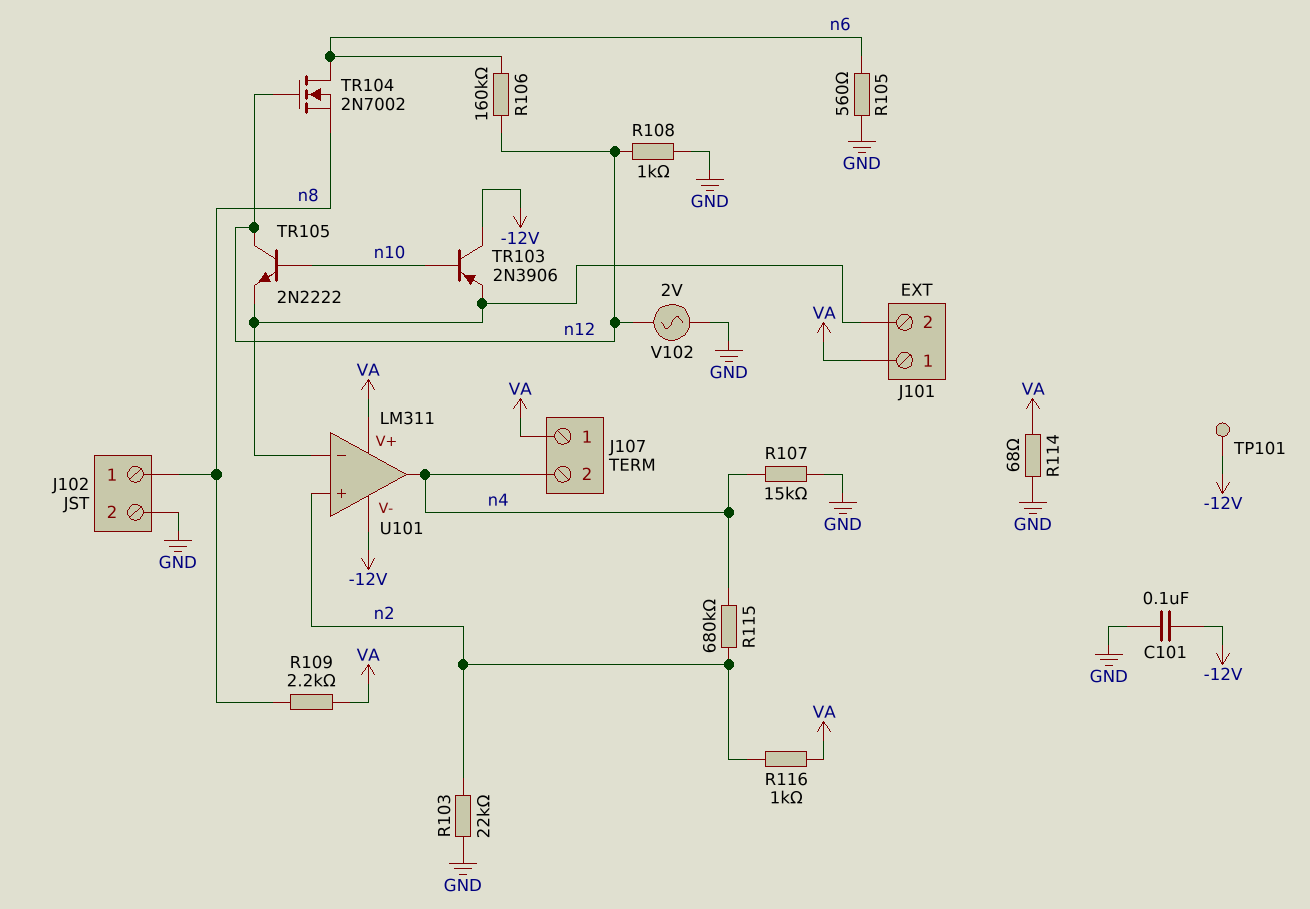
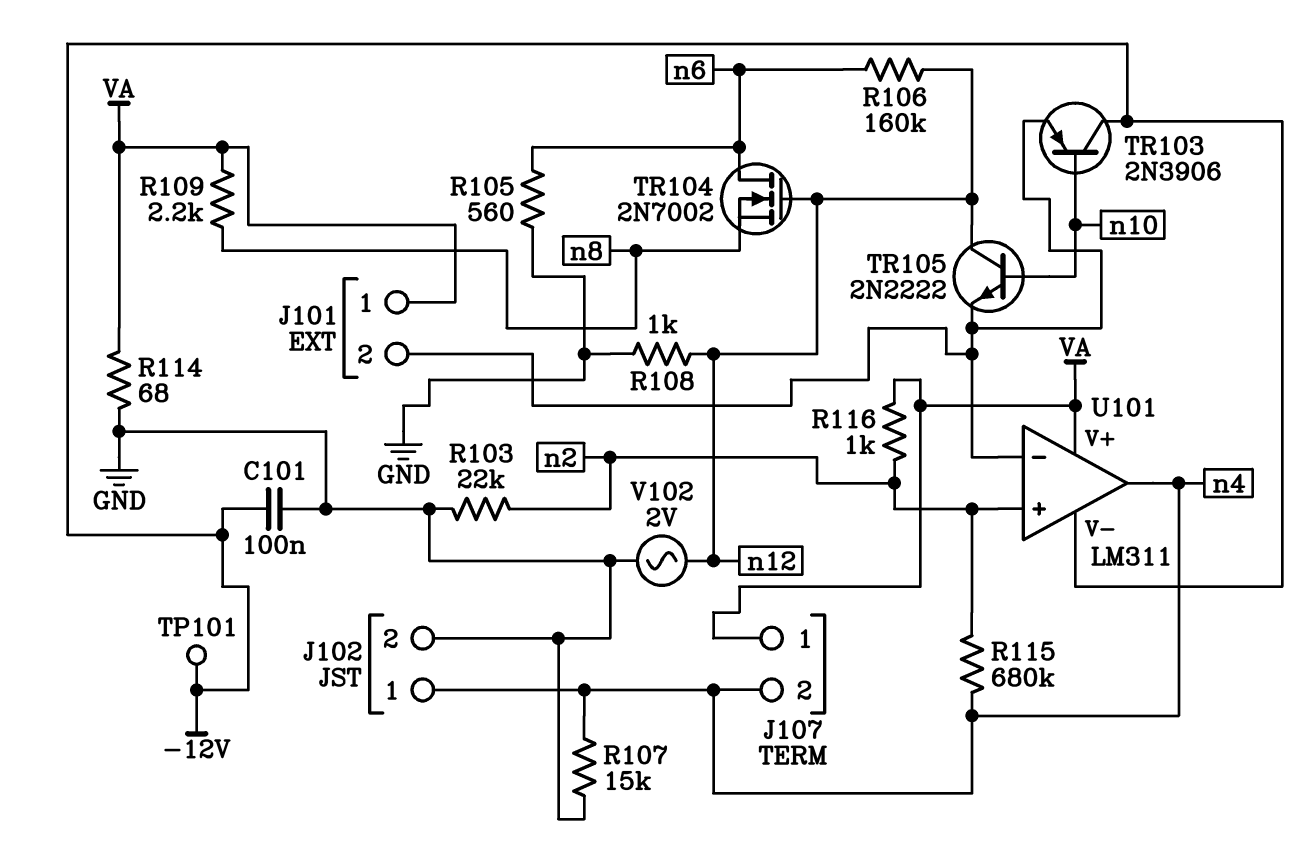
J102 pin 1: n8 -> n4

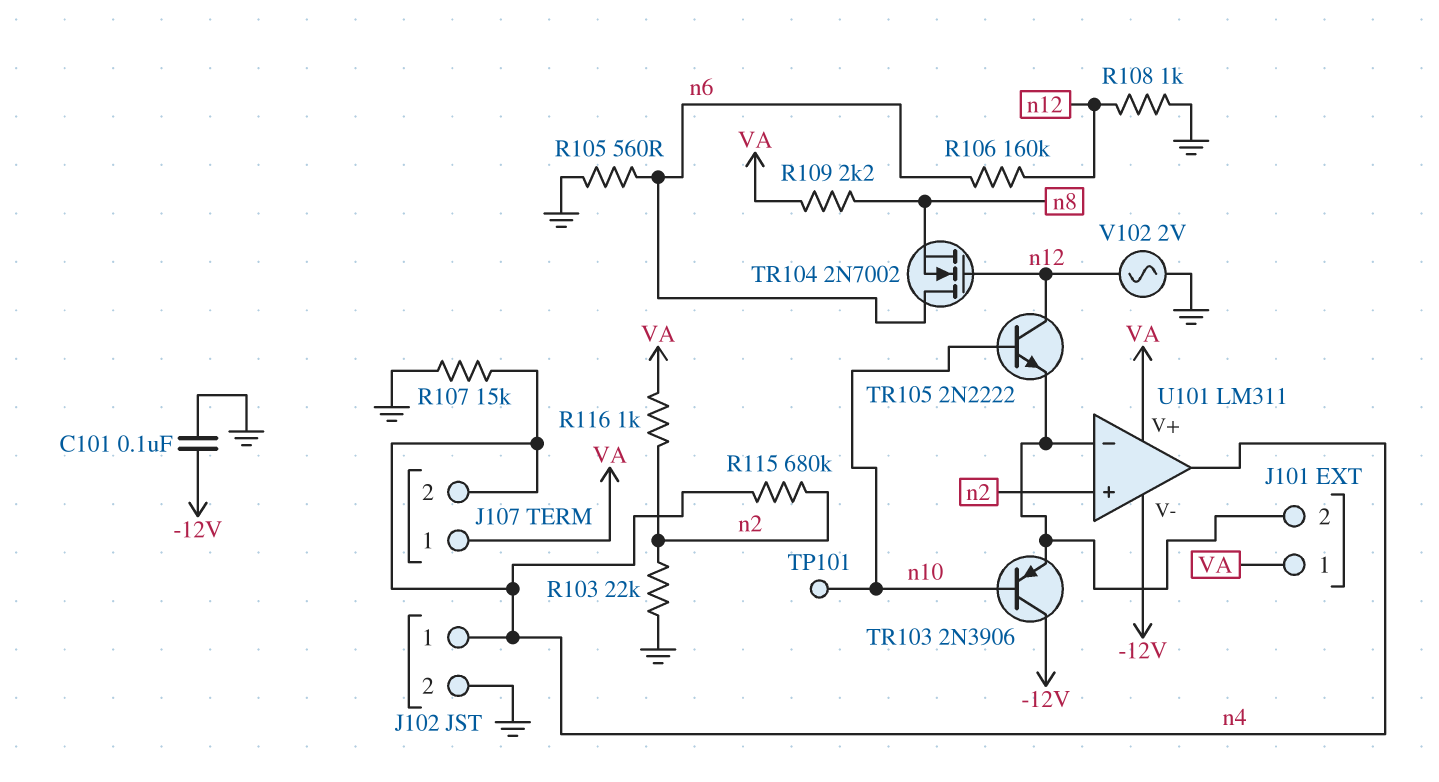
R114: 68 (GND, VA) -> none
TP101: test point (-12V) -> test point (n10)

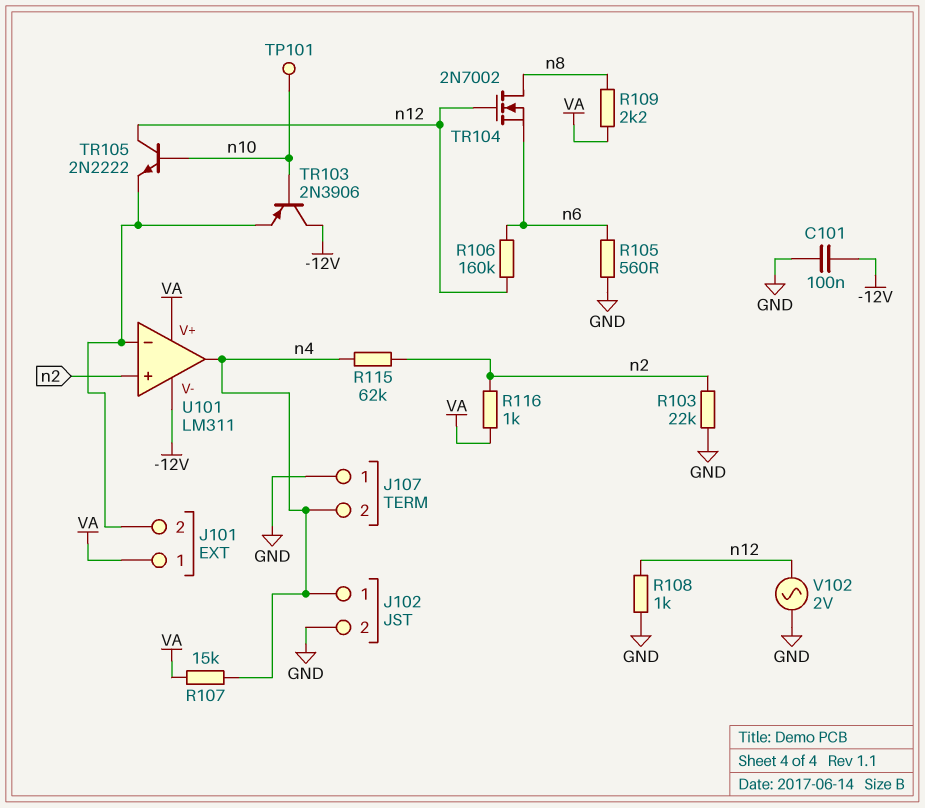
J107 pin 1: VA -> GND
R107: 15k (GND, n4) -> 15k (VA, n4)
R115: 680k (n2, n4) -> 62k (n2, n4)
TR104: NMOS 2N7002 (G n12, D n6, S n8) -> NMOS 2N7002 (G n12, D n8, S n6)

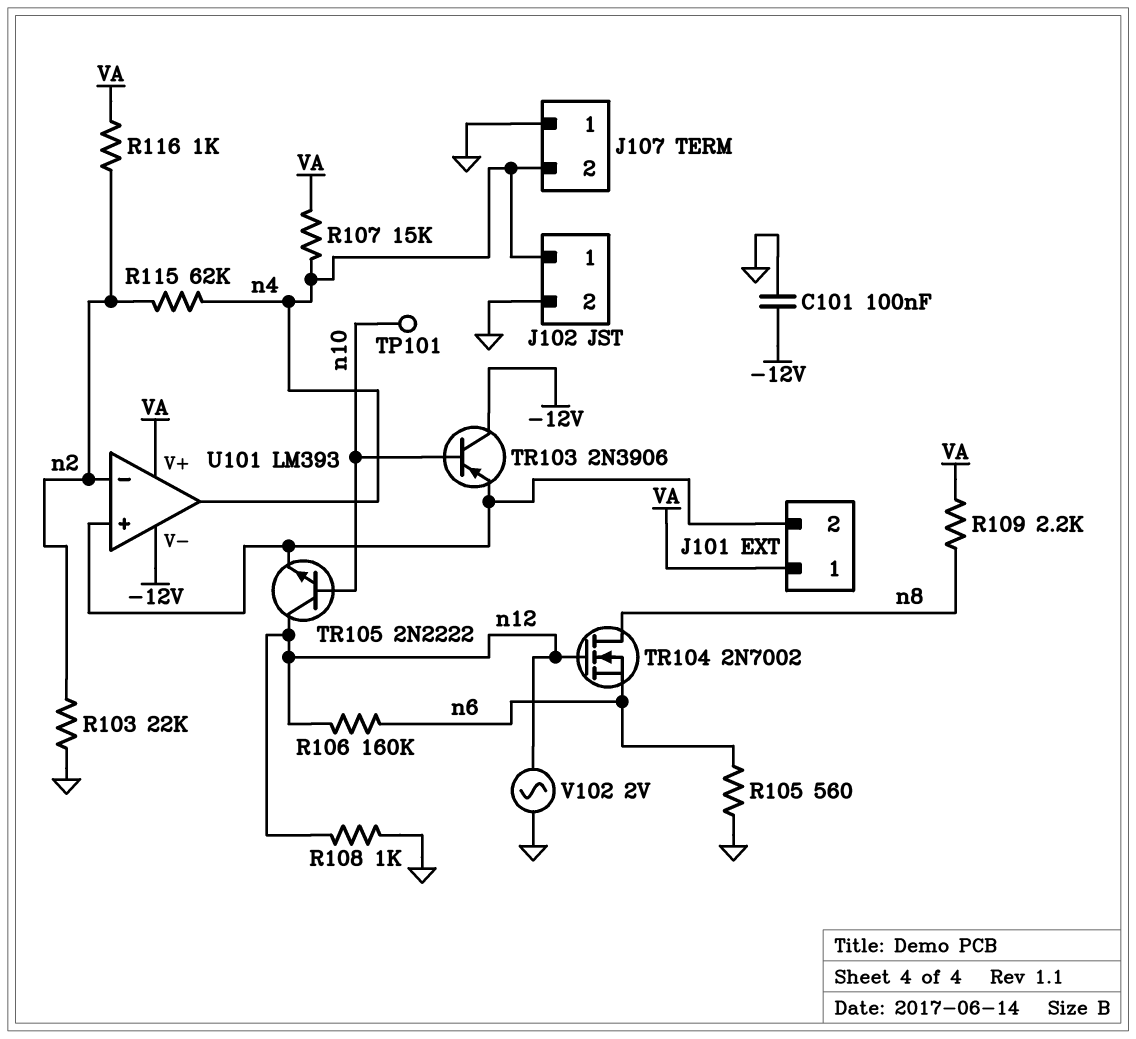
U101: LM311 -> LM393
U101 pin in+: n2 -> J101/2
U101 pin in-: J101/2 -> n2

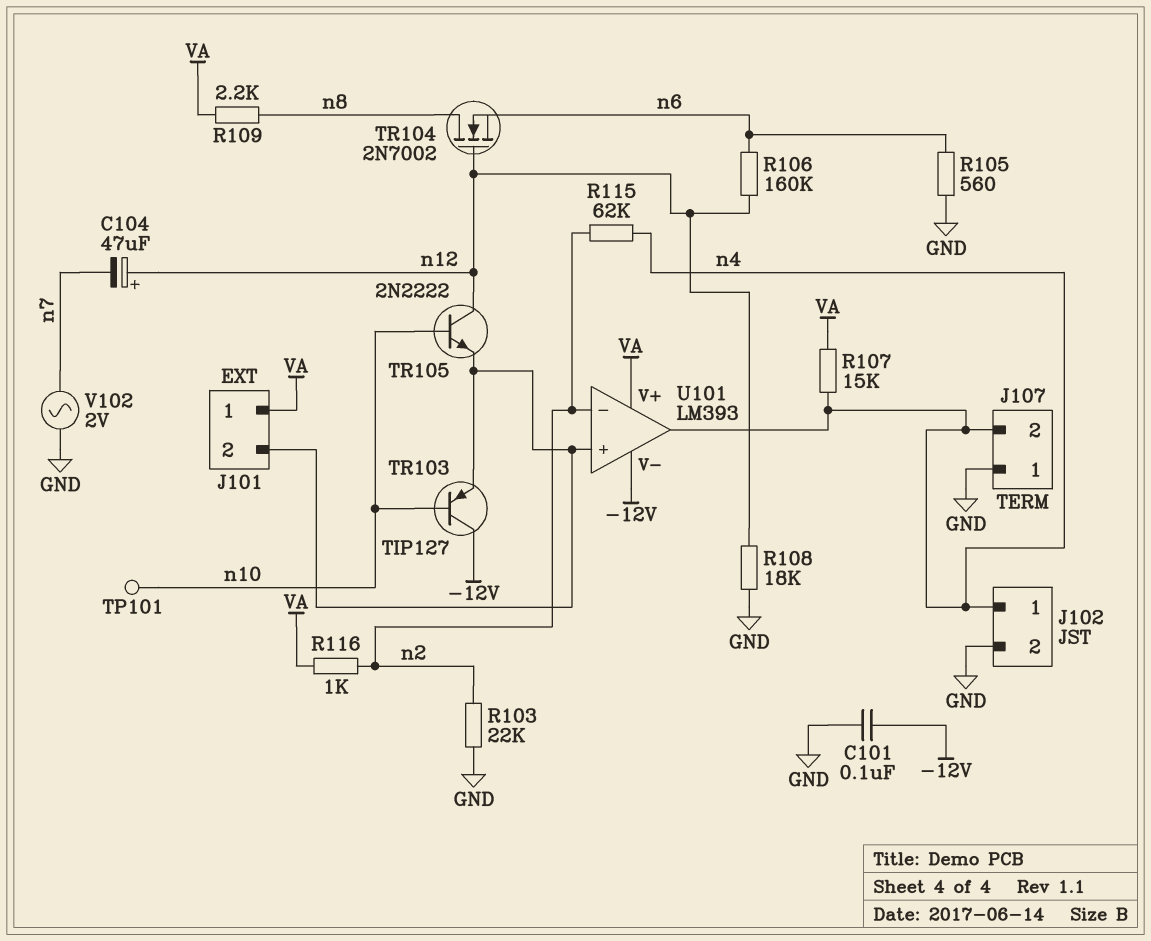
C104: none -> 47uF (plus n12, minus n7)
R108: 1k (GND, n12) -> 18k (GND, n12)
TR103: PNP 2N3906 (B n10, C -12V, E J101/2) -> PNP TIP127 (B n10, C -12V, E J101/2)
V102: AC 2V (GND, n12) -> AC 2V (GND, n7)

